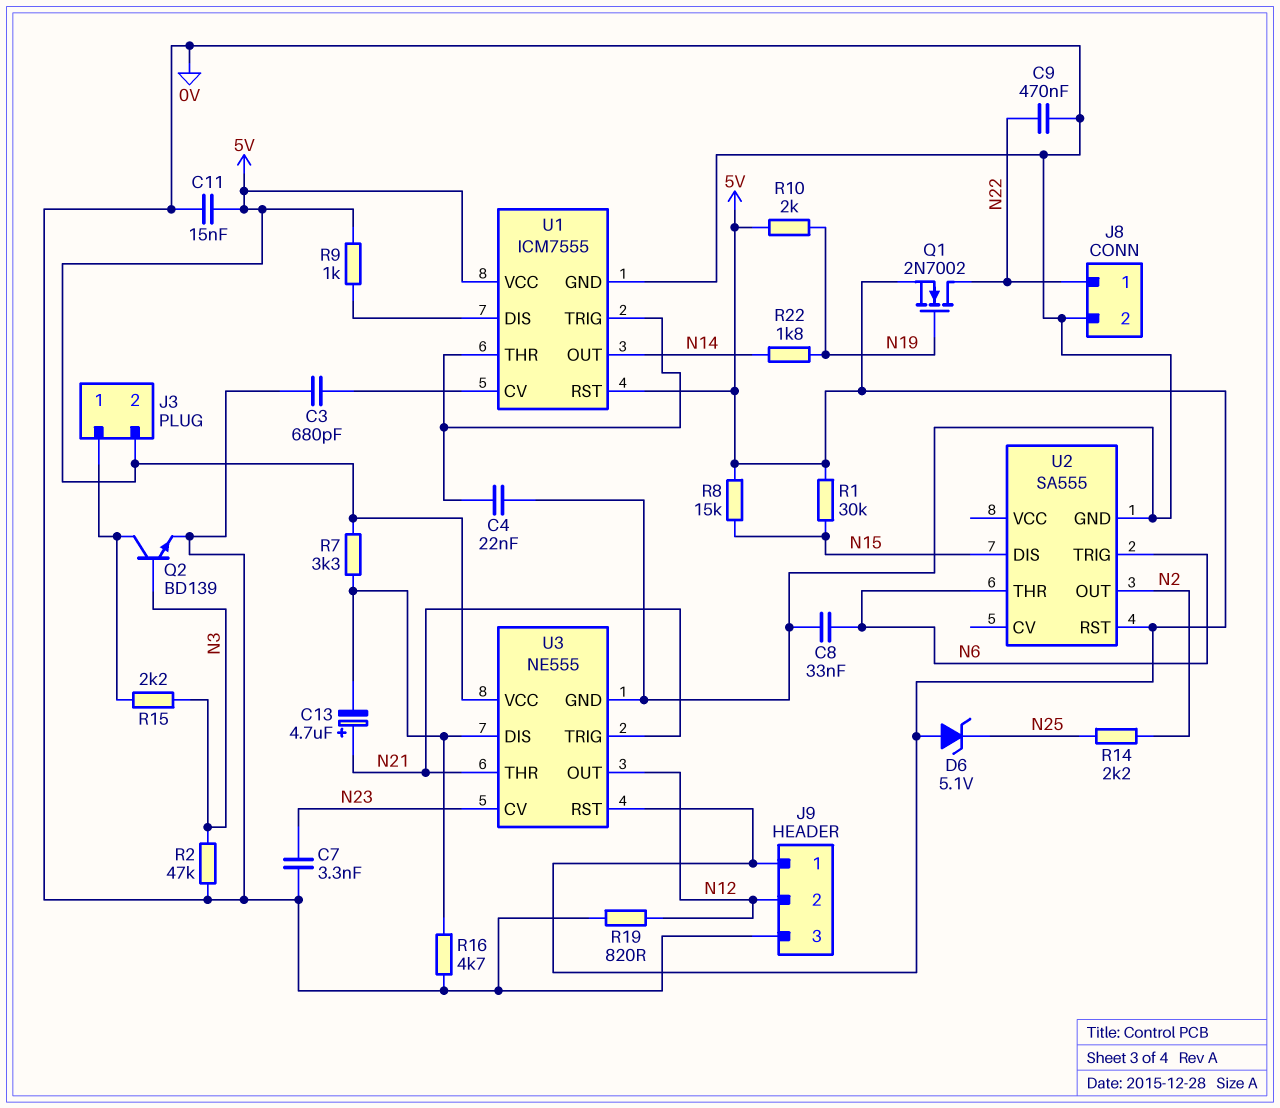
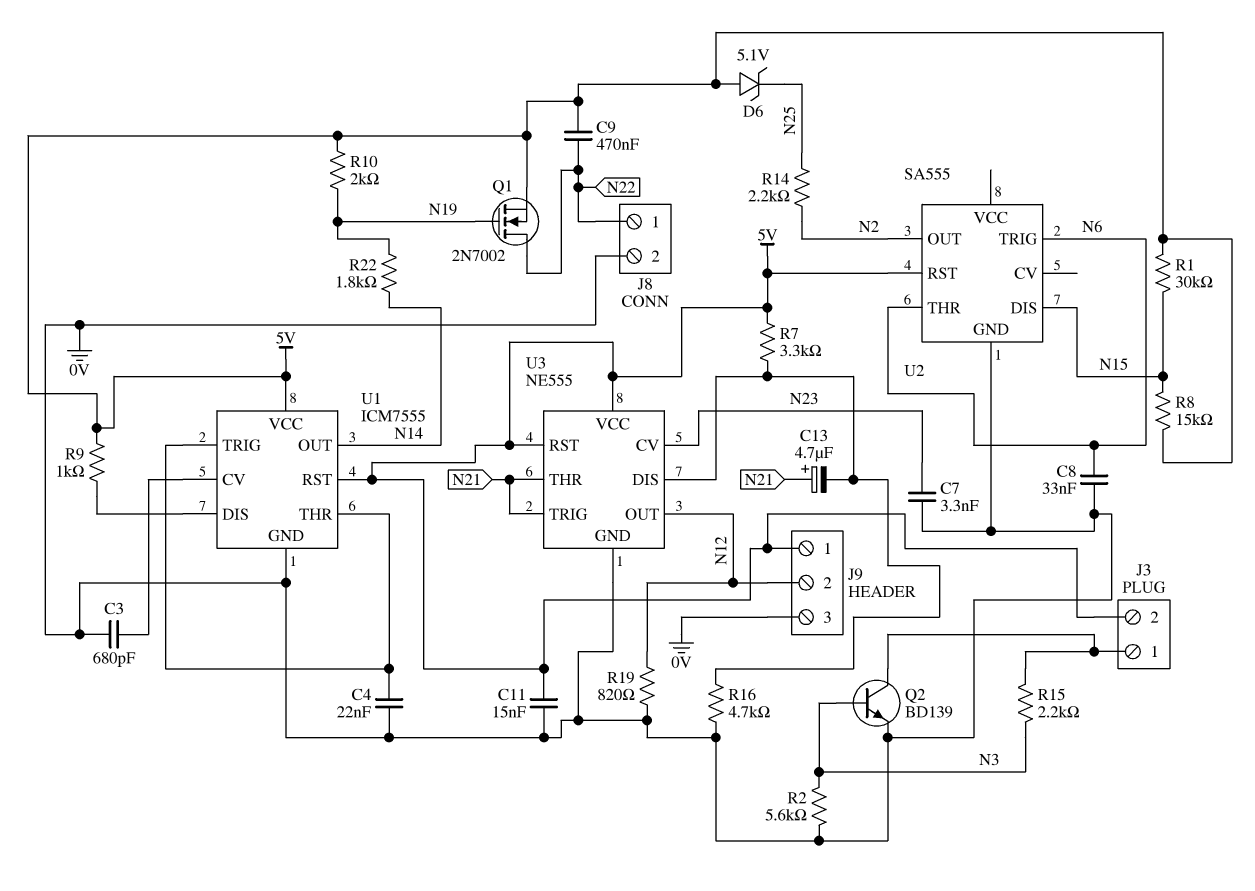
C9: 470nF (0V, N22) -> 470nF (5V, N22)
R2: 47k (0V, N3) -> 5.6k (0V, N3)

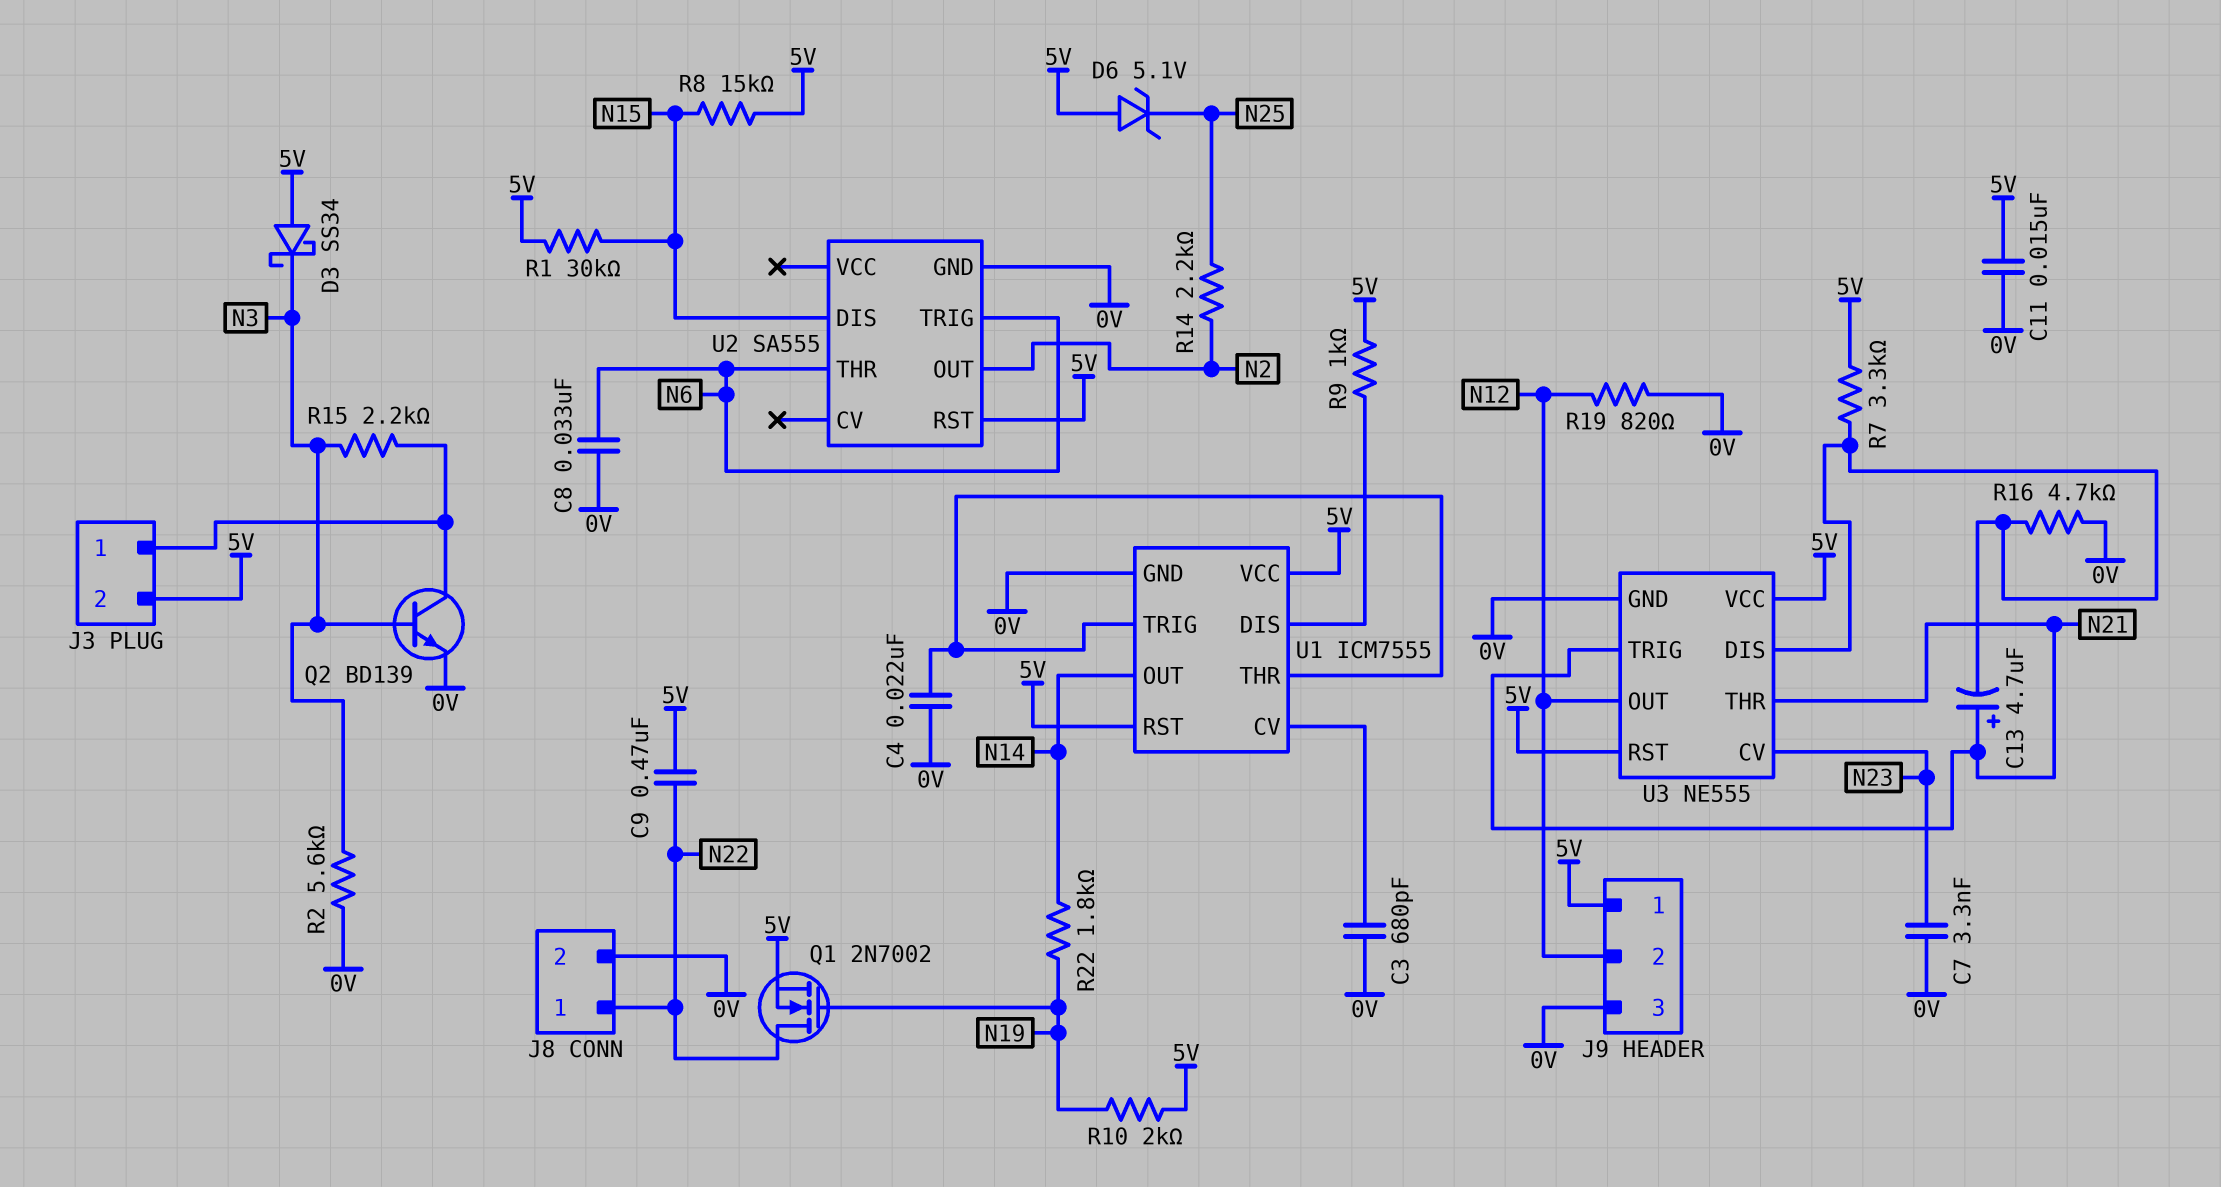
D3: none -> schottky SS34 (A 5V, K N3)

